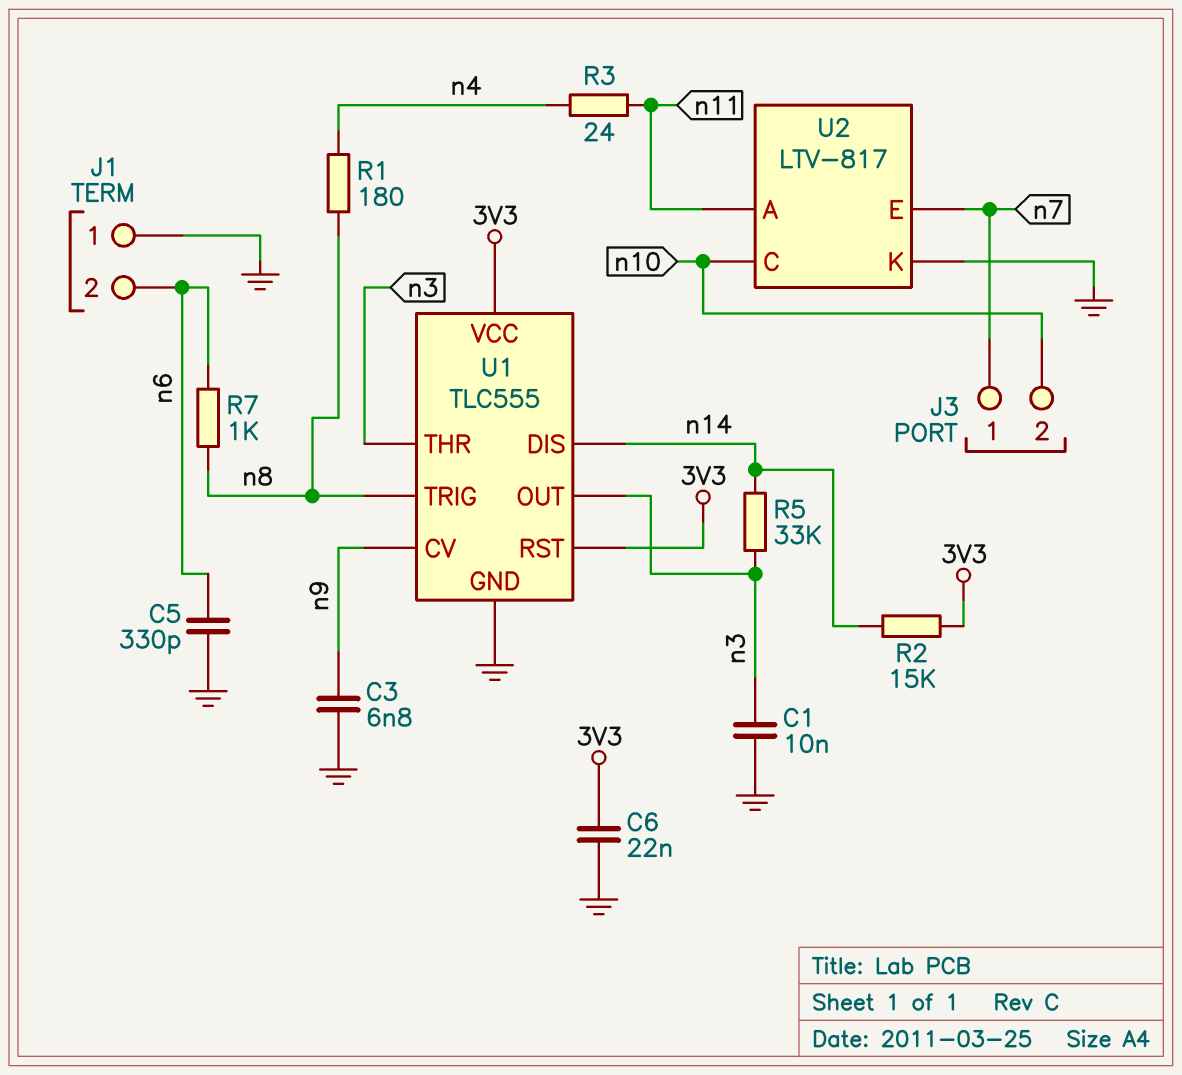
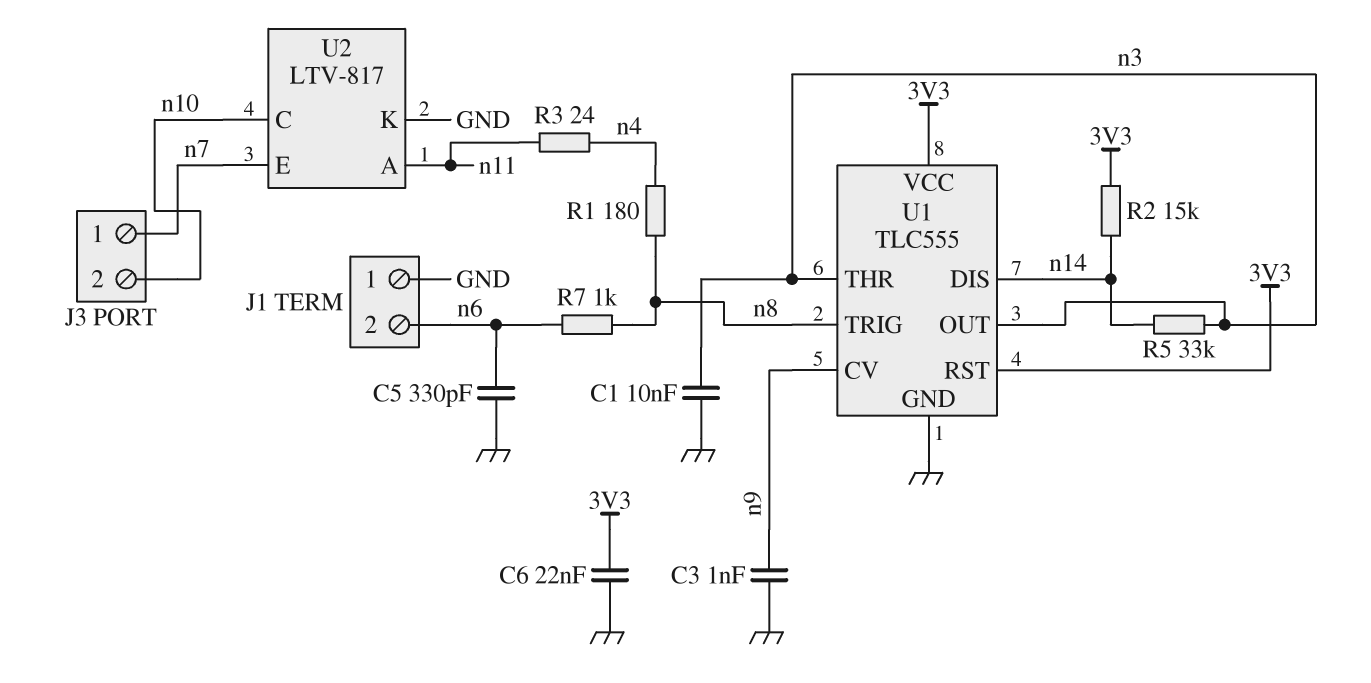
C3: 6.8nF (GND, n9) -> 1nF (GND, n9)

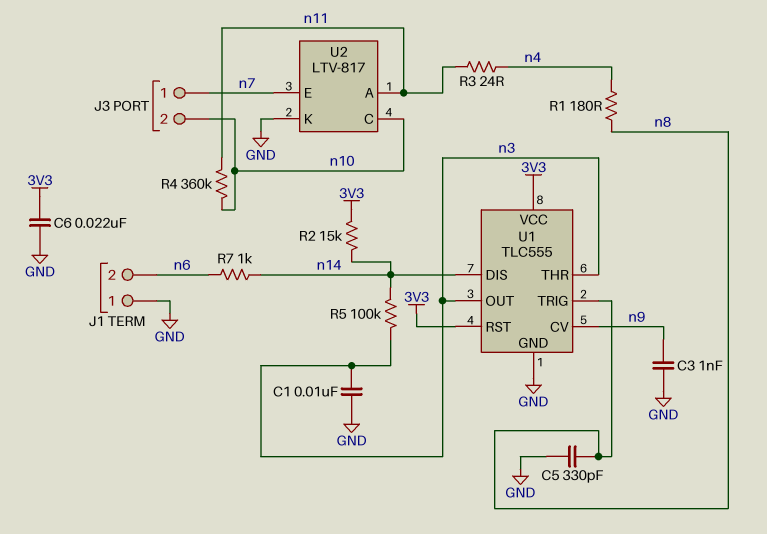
C5: 330pF (GND, n6) -> 330pF (GND, n8)
R4: none -> 360k (n10, n11)
R5: 33k (n3, n14) -> 100k (n3, n14)
R7: 1k (n6, n8) -> 1k (n6, n14)

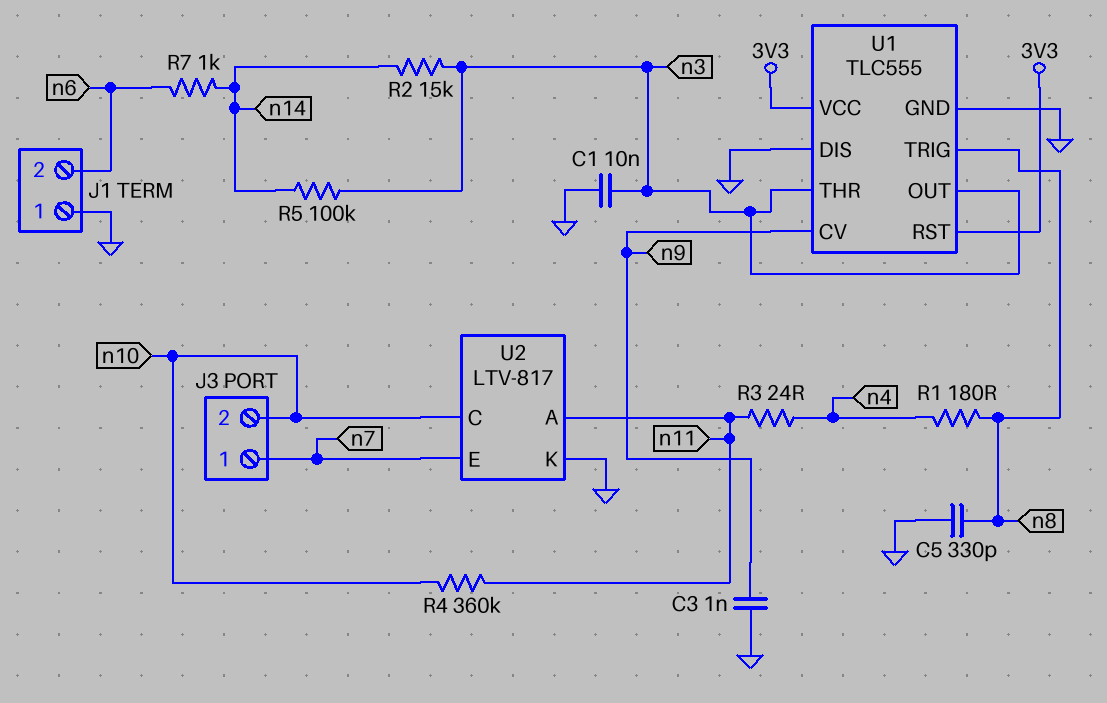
C6: 22nF (3V3, GND) -> none
R2: 15k (3V3, n14) -> 15k (n3, n14)
U1 pin DIS: n14 -> GND

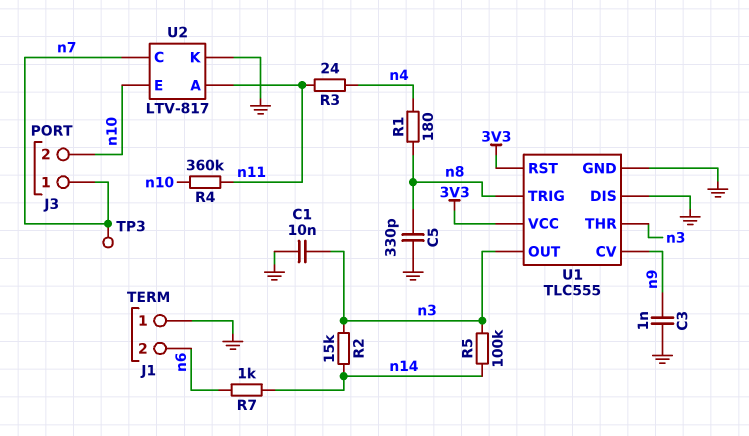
TP3: none -> test point (n7)
U2 pin C: n10 -> n7
U2 pin E: n7 -> n10

